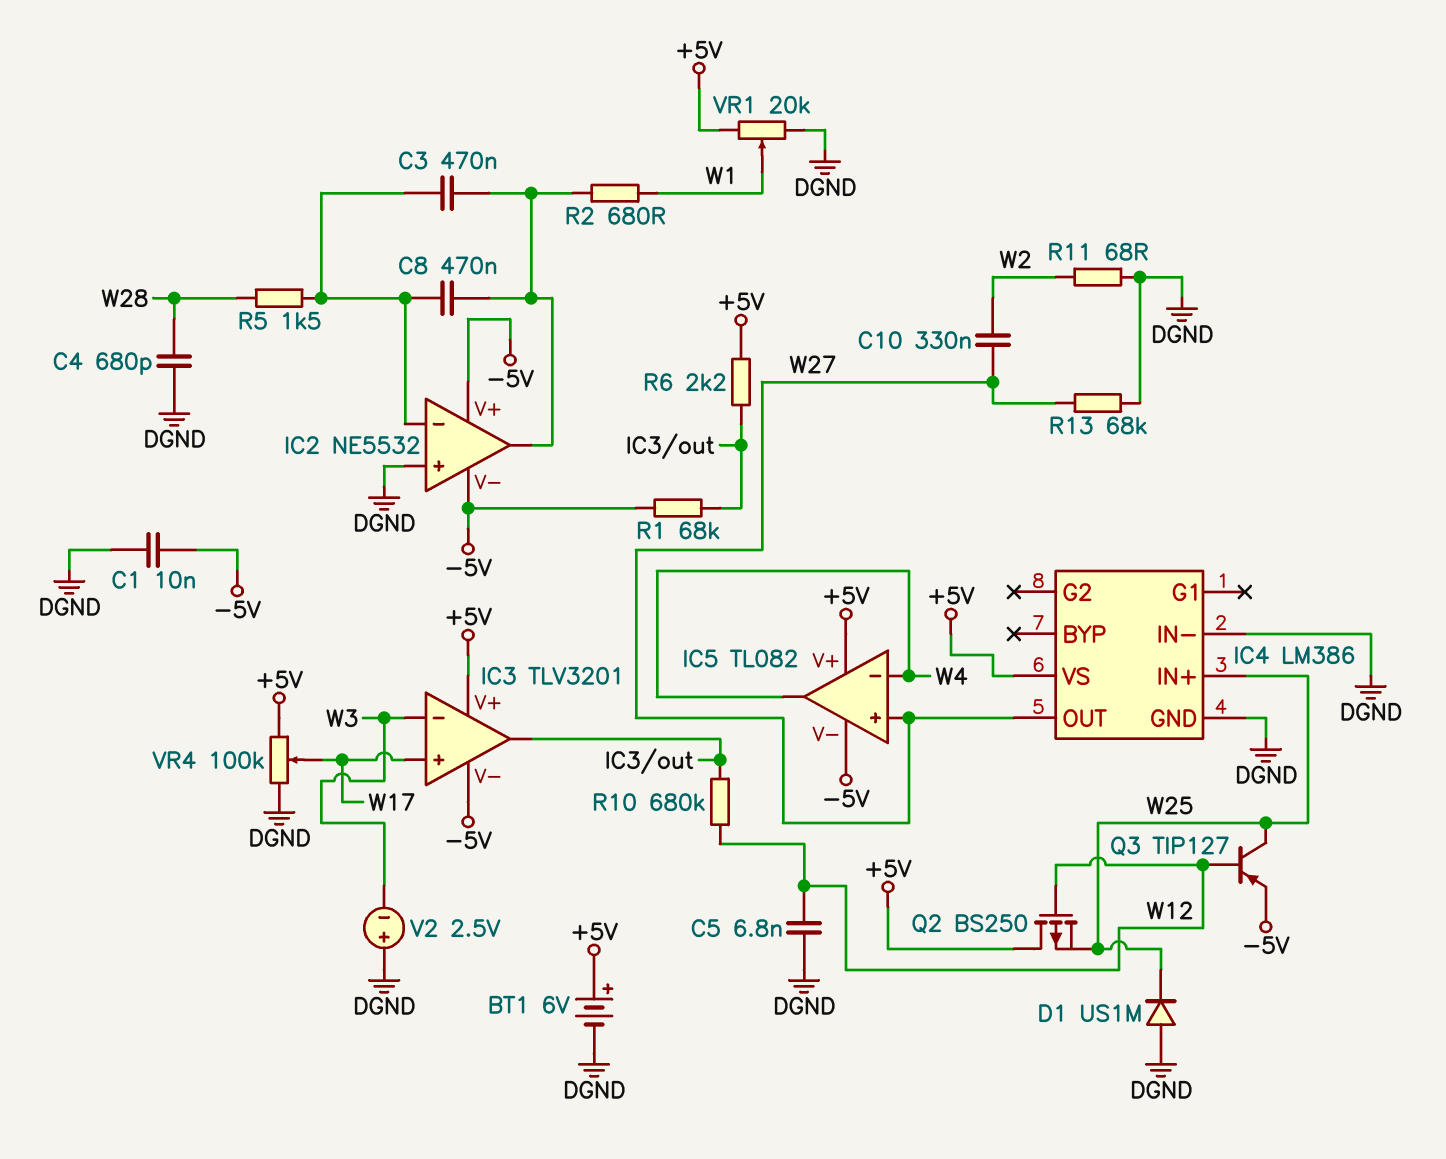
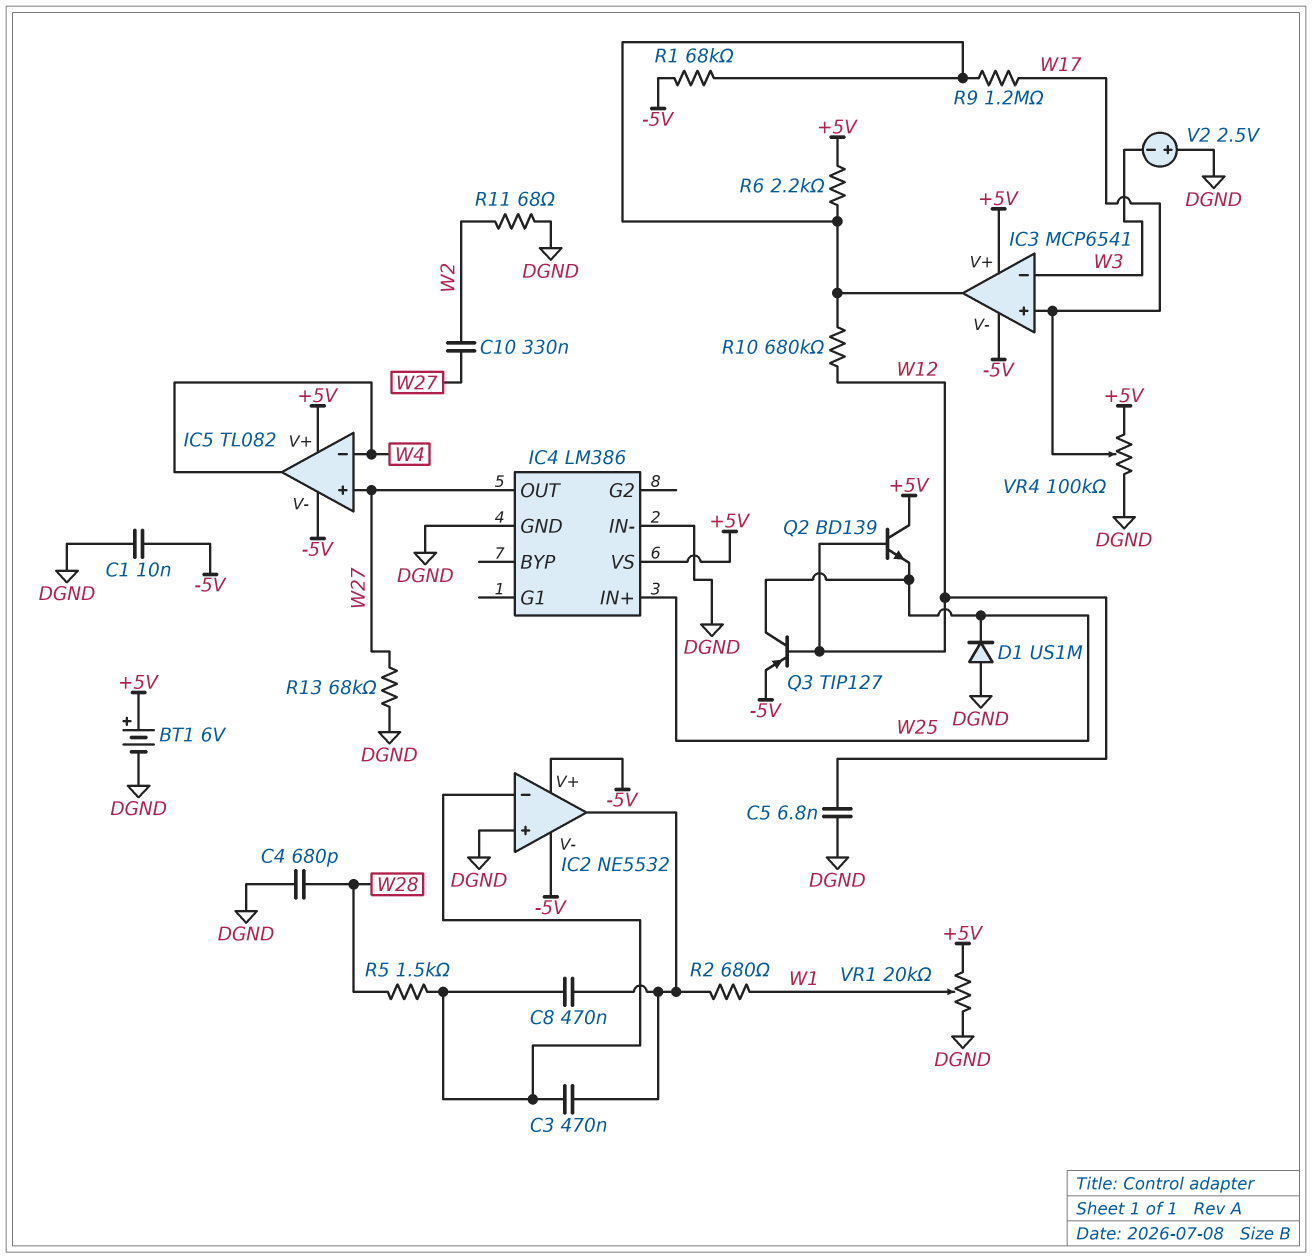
IC3: TLV3201 -> MCP6541
Q2: PMOS BS250 (G W12, D +5V, S W25) -> NPN BD139 (B W12, C +5V, E W25)
R9: none -> 1.2M (IC3/out, W17)

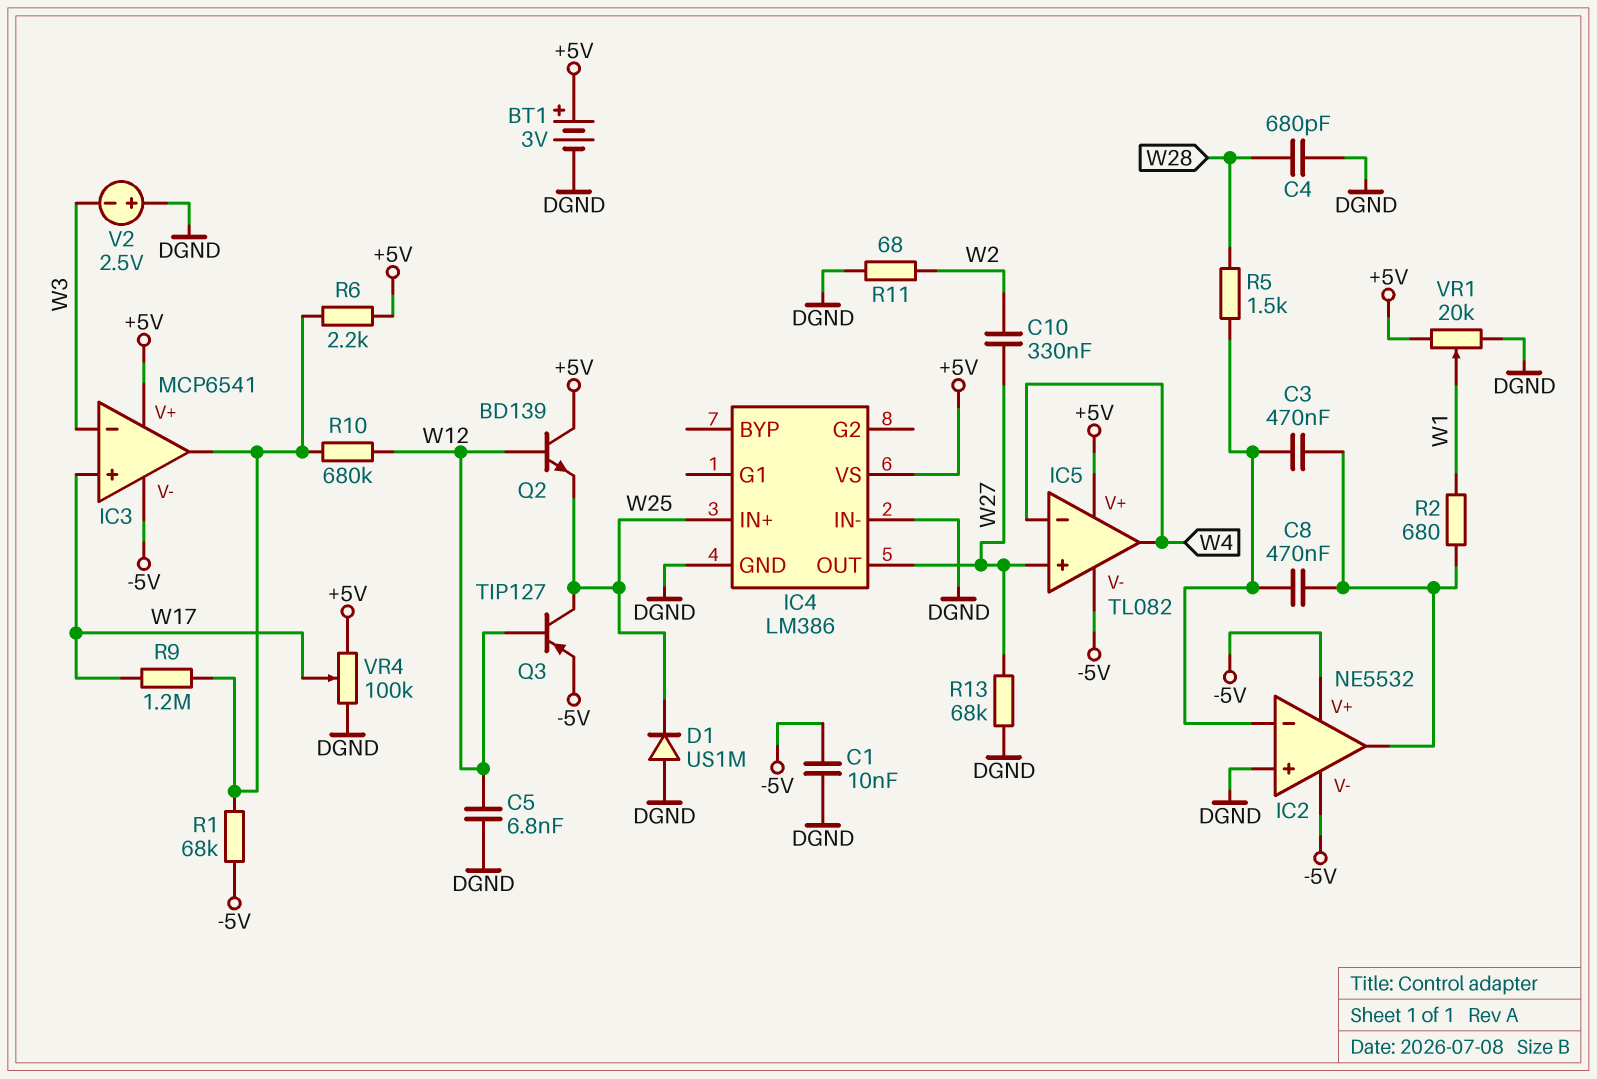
BT1: 6V (plus +5V, minus DGND) -> 3V (plus +5V, minus DGND)

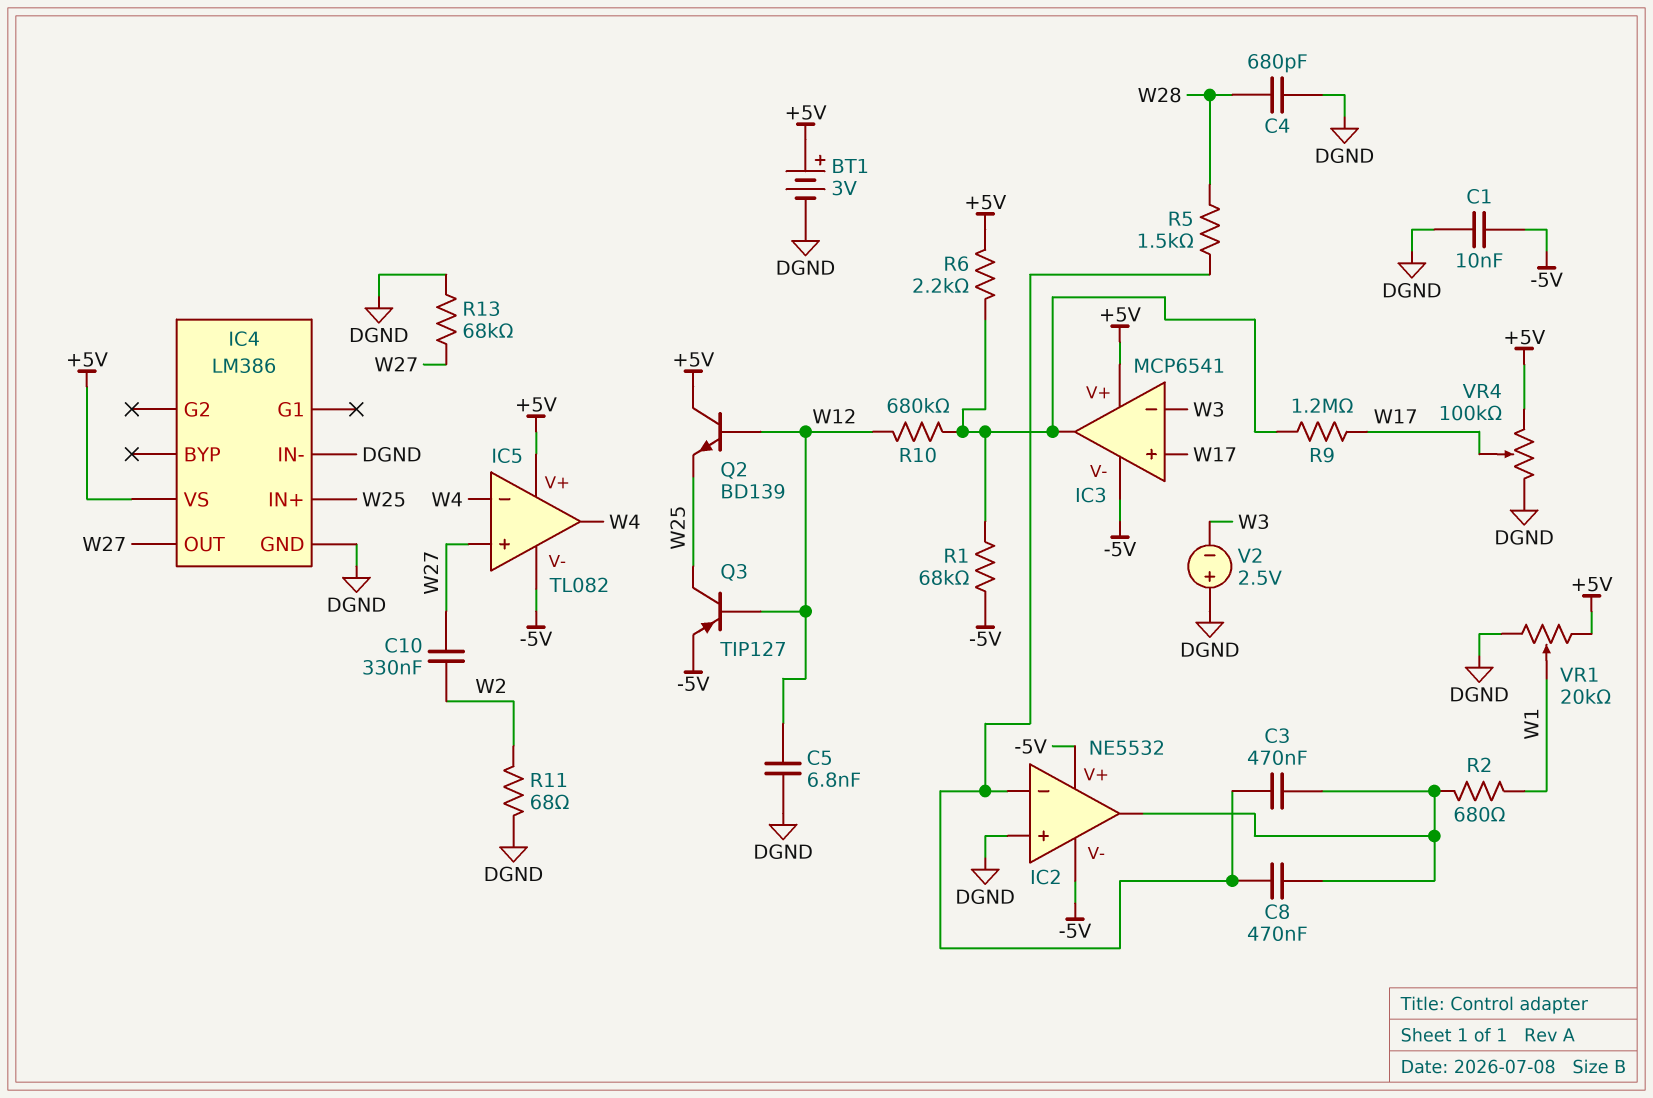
D1: diode US1M (A DGND, K W25) -> none

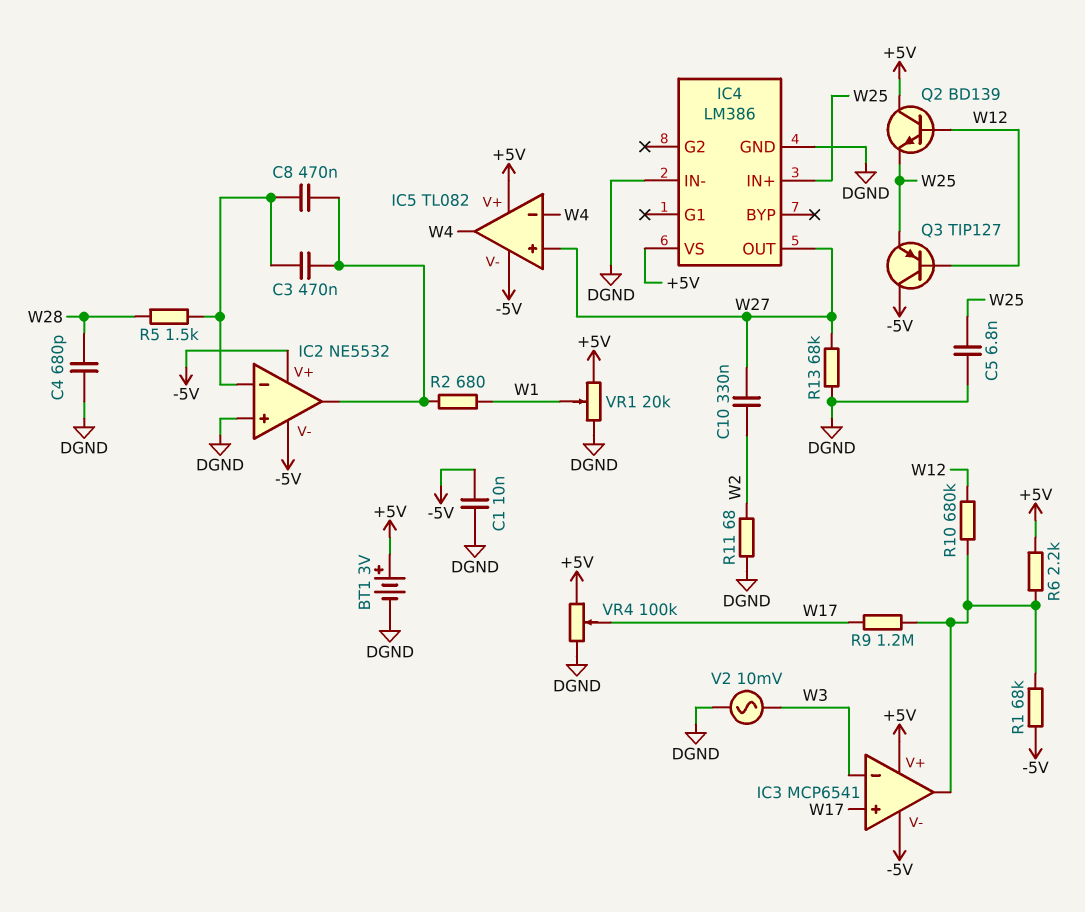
C5: 6.8nF (DGND, W12) -> 6.8nF (DGND, W25)
Q3: PNP TIP127 (B W12, C W25, E -5V) -> PNP TIP127 (B W12, C -5V, E W25)
V2: 2.5V (plus DGND, minus W3) -> AC 10mV (DGND, W3)

